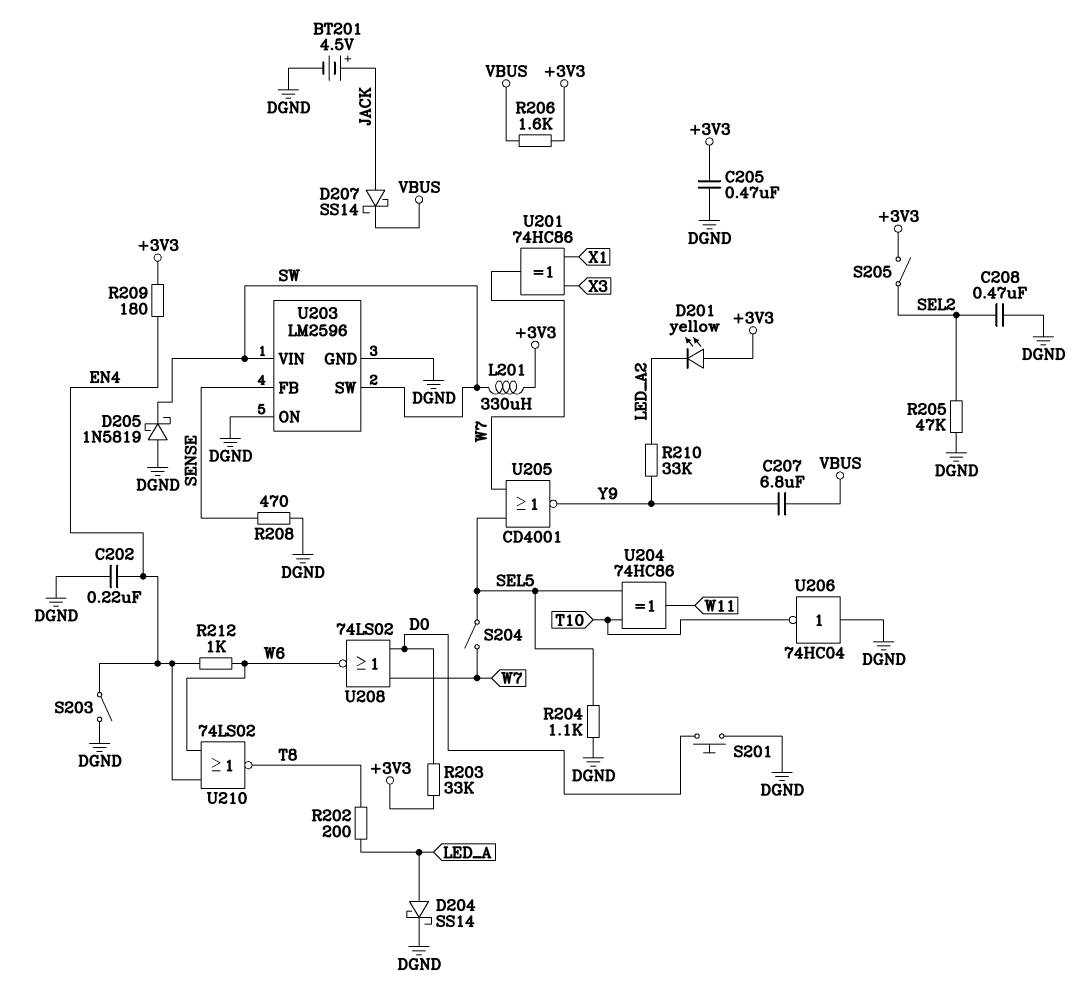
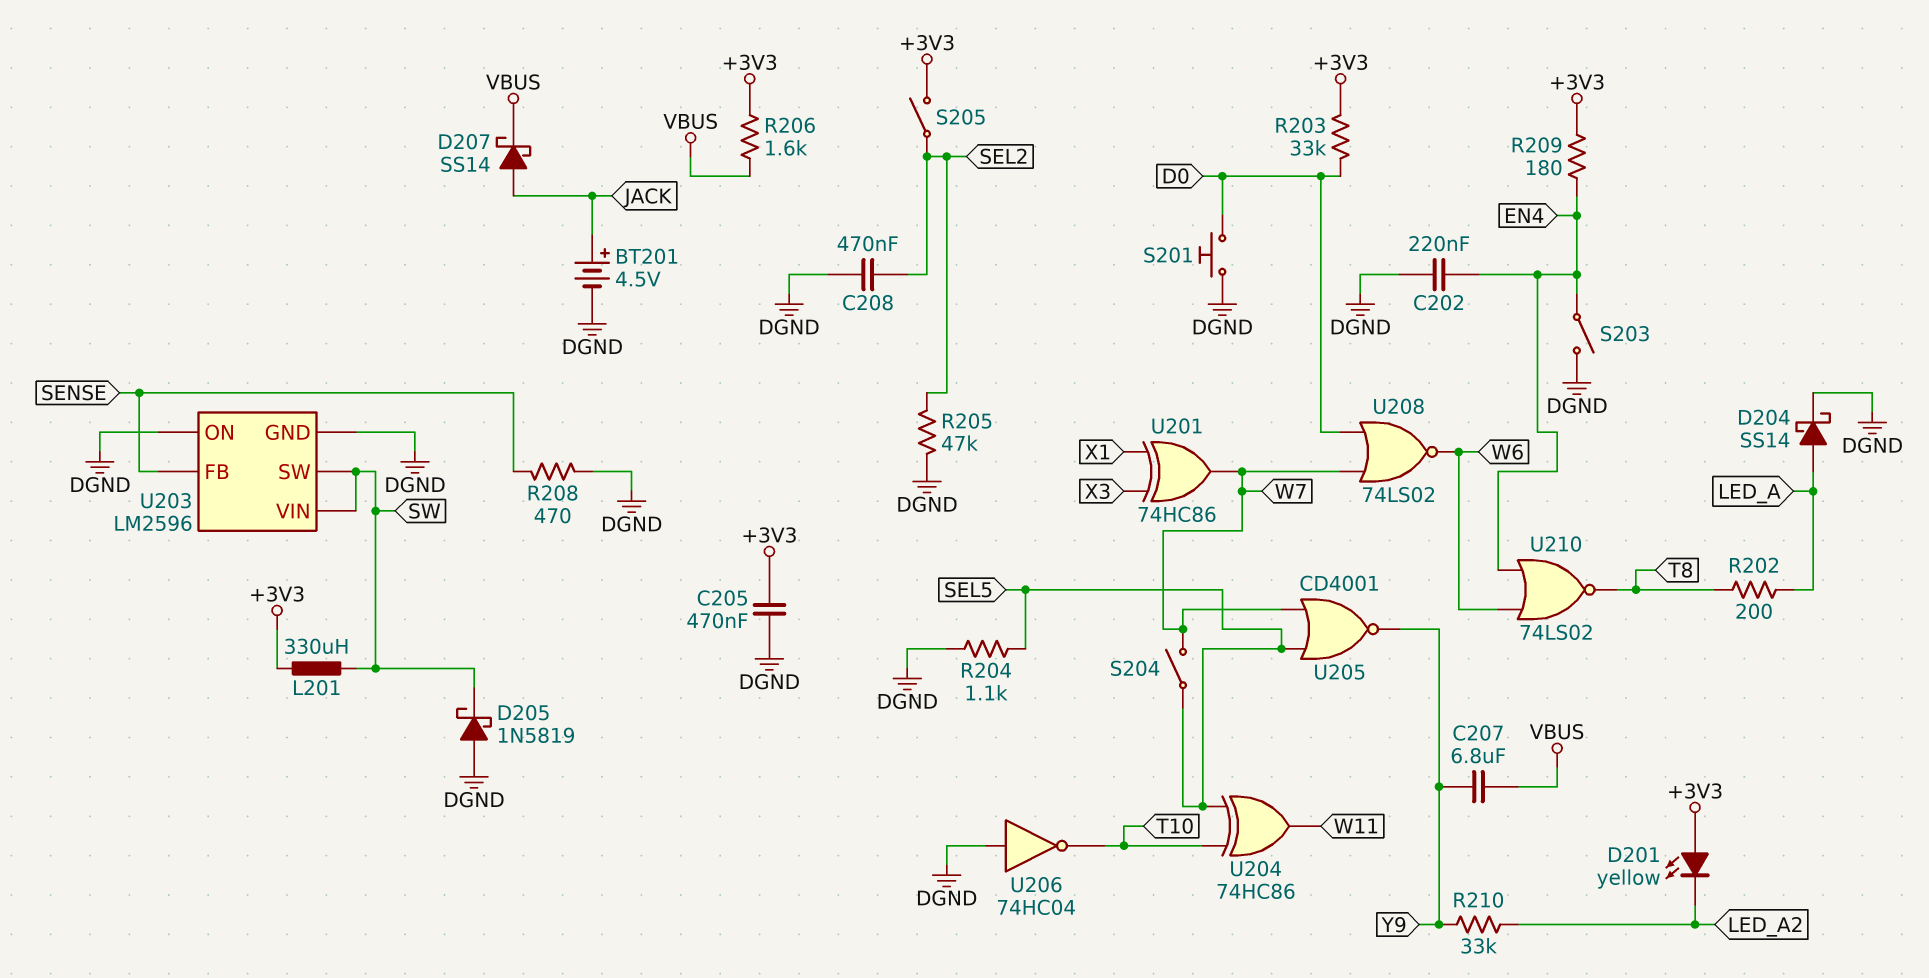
R212: 1k (EN4, W6) -> none

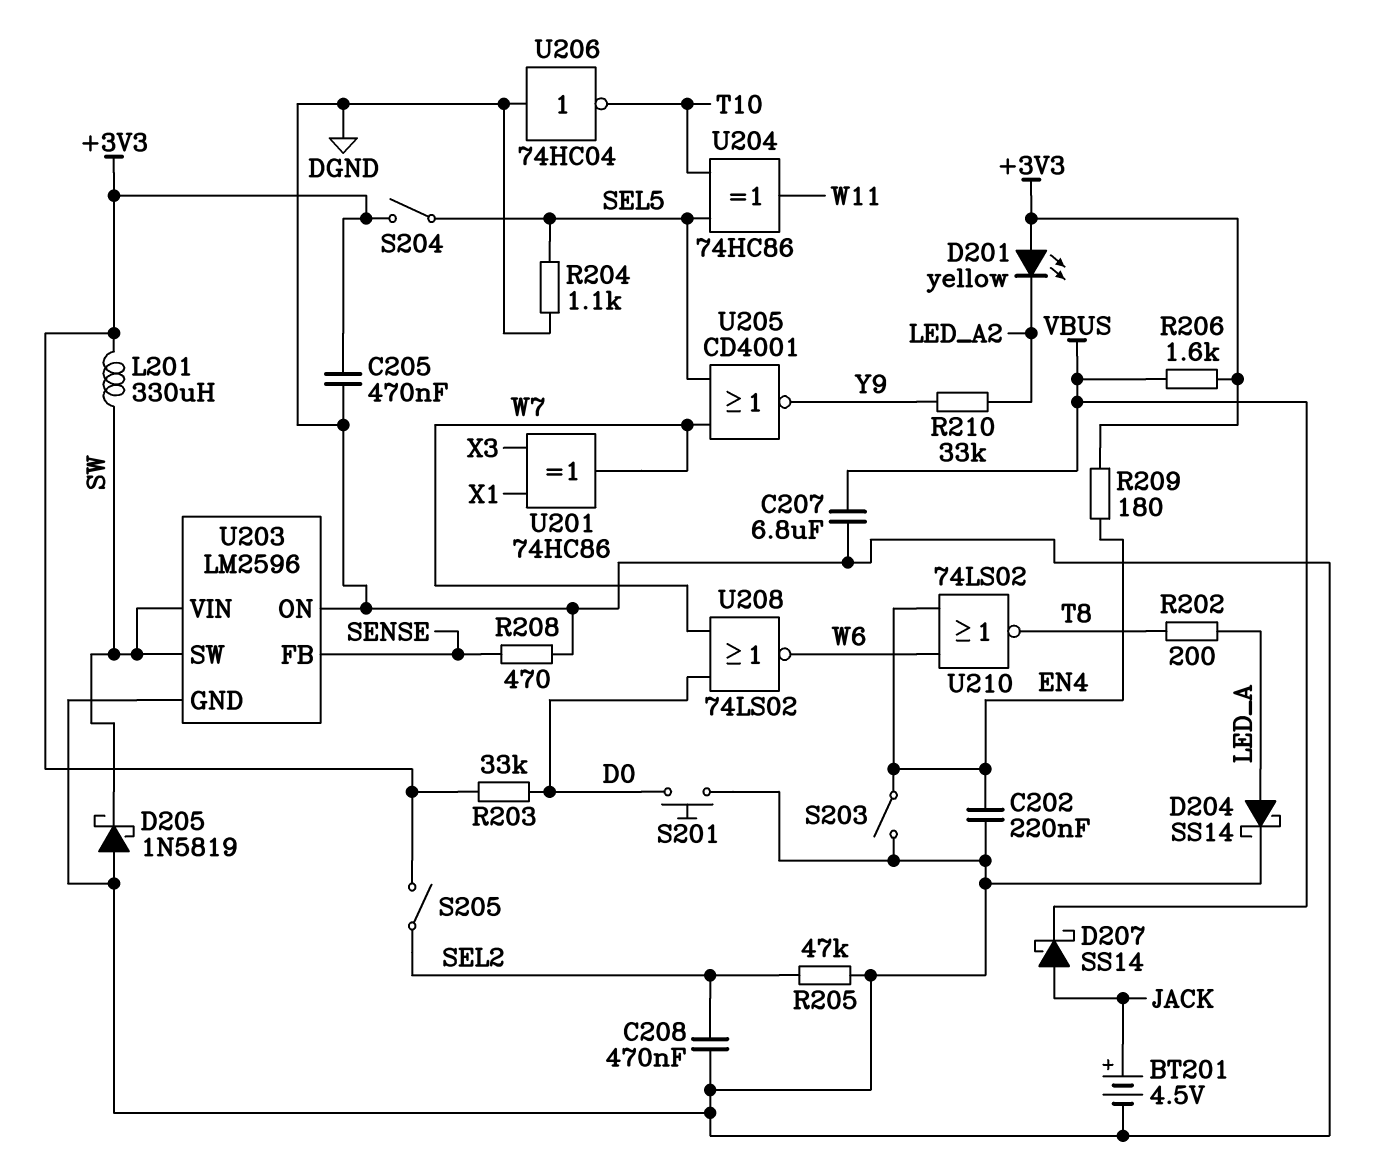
C207: 6.8uF (VBUS, Y9) -> 6.8uF (DGND, VBUS)
S204: switch (SEL5, W7) -> switch (+3V3, SEL5)

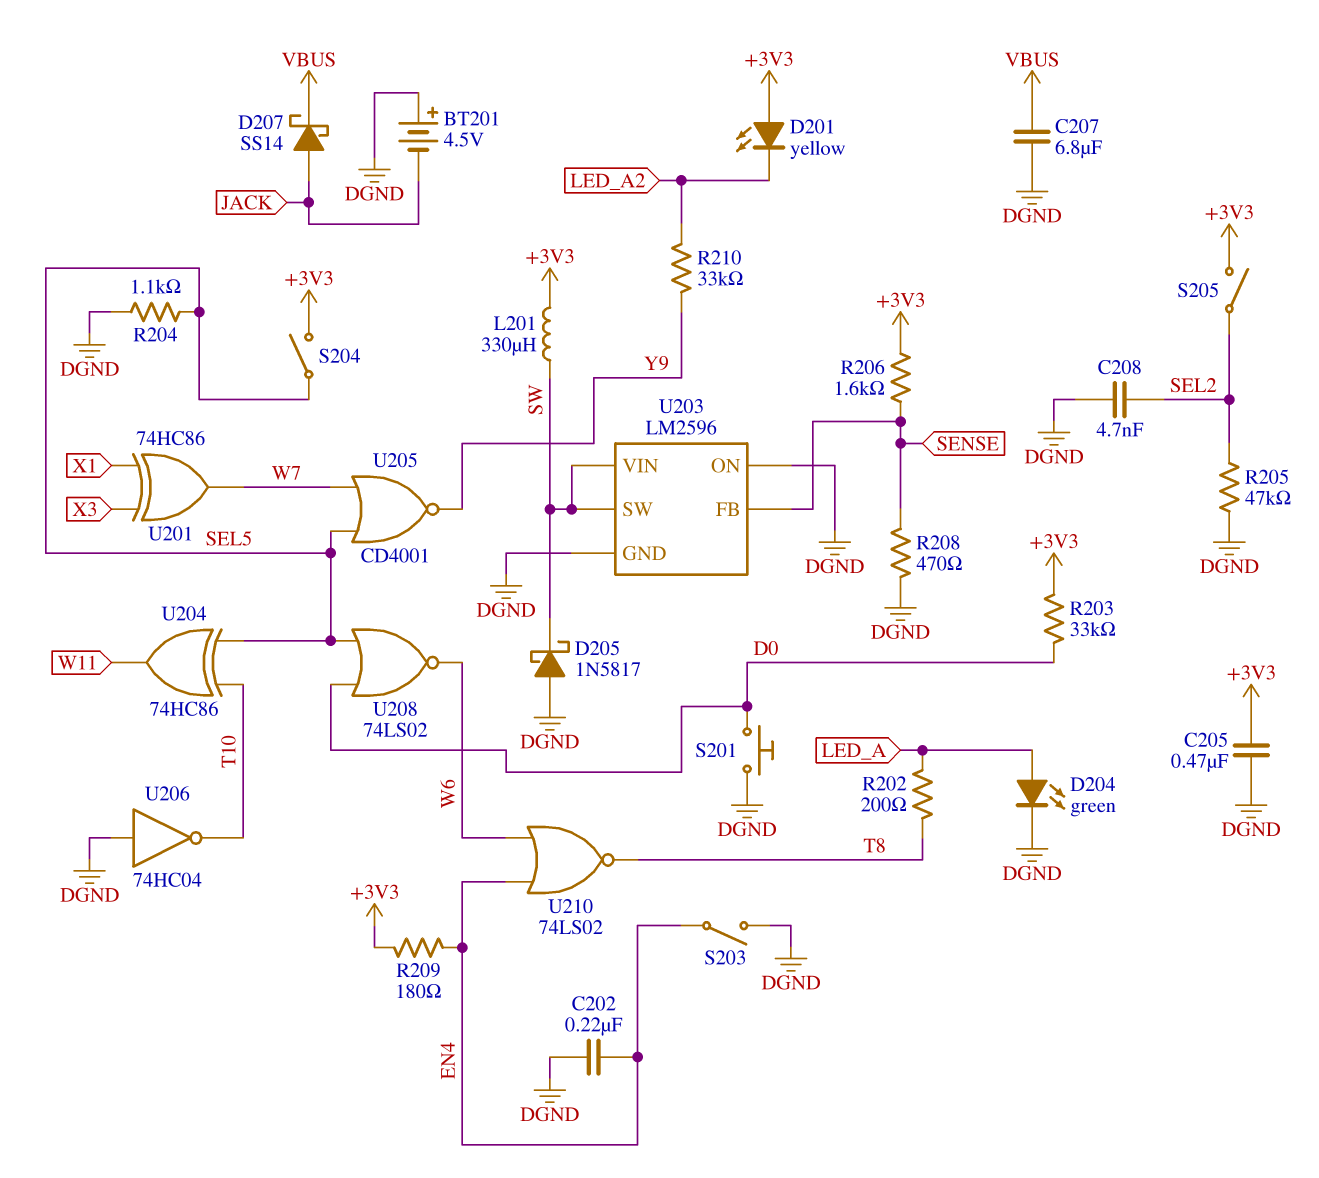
BT201: 4.5V (plus JACK, minus DGND) -> 4.5V (plus DGND, minus JACK)
C208: 470nF (DGND, SEL2) -> 4.7nF (DGND, SEL2)
D204: schottky SS14 (A LED_A, K DGND) -> LED green (A LED_A, K DGND)
D205: schottky 1N5819 (A DGND, K SW) -> schottky 1N5817 (A DGND, K SW)
R206: 1.6k (+3V3, VBUS) -> 1.6k (+3V3, SENSE)
U208: NOR 74LS02 (in D0, in W7, out W6) -> NOR 74LS02 (in D0, in SEL5, out W6)

